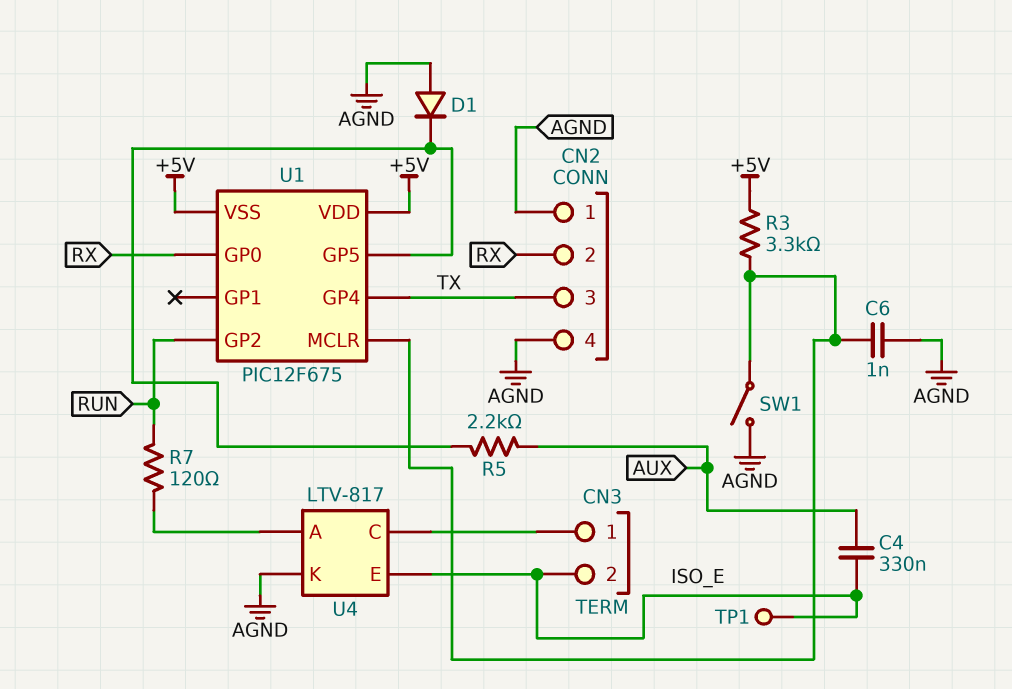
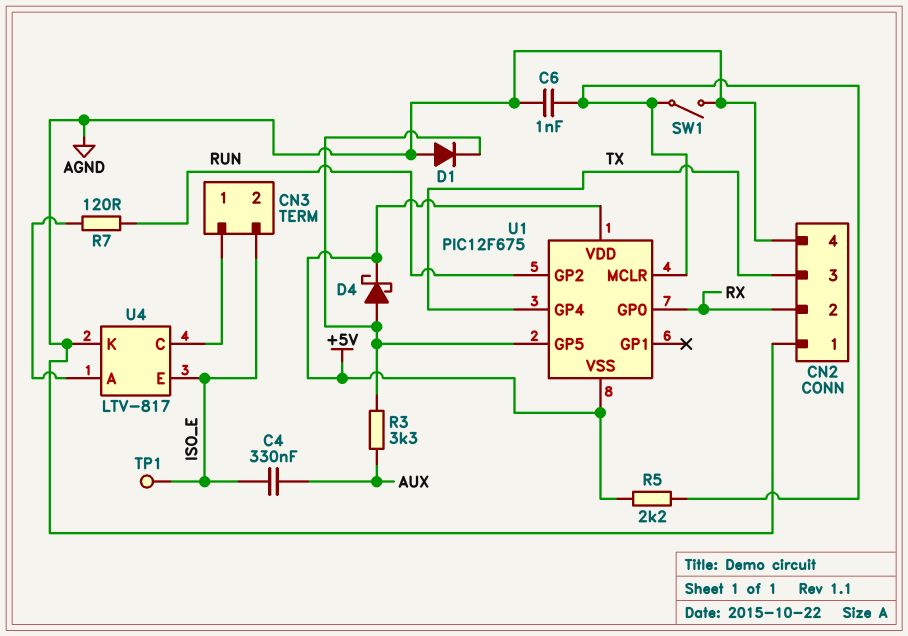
D4: none -> schottky (A U1/GP5, K +5V)
R3: 3.3k (+5V, U1/MCLR) -> 3.3k (AUX, U1/GP5)
R5: 2.2k (AUX, U1/GP5) -> 2.2k (+5V, U1/MCLR)

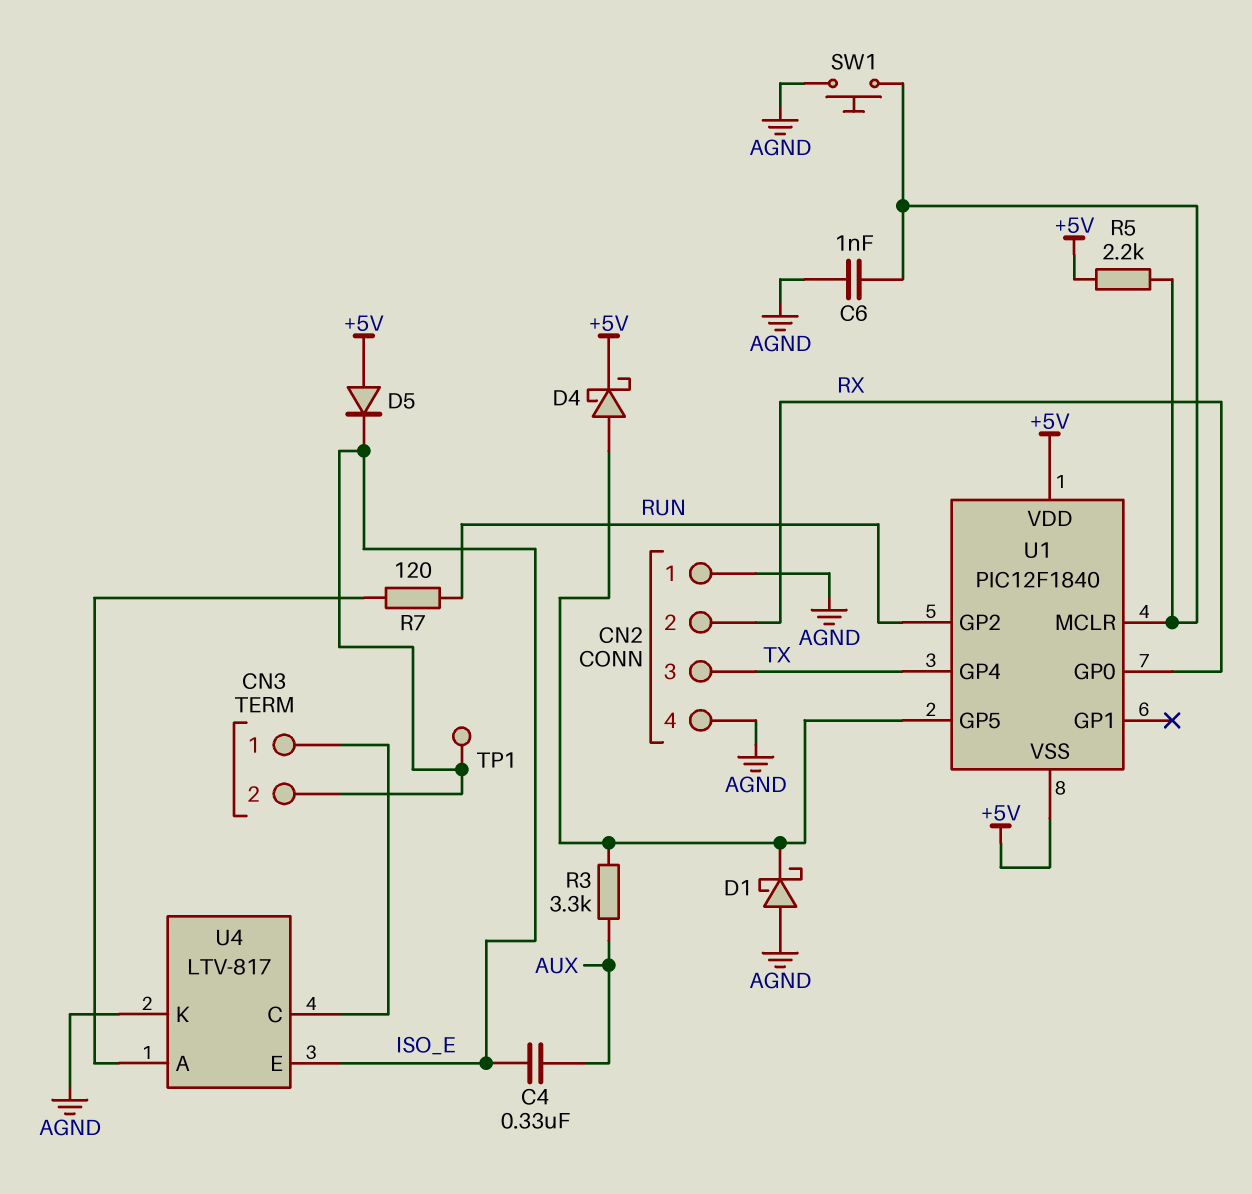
D1: diode (A AGND, K U1/GP5) -> schottky (A AGND, K U1/GP5)
D5: none -> diode (A +5V, K ISO_E)
SW1: switch (AGND, U1/MCLR) -> button (AGND, U1/MCLR)
U1: PIC12F675 -> PIC12F1840

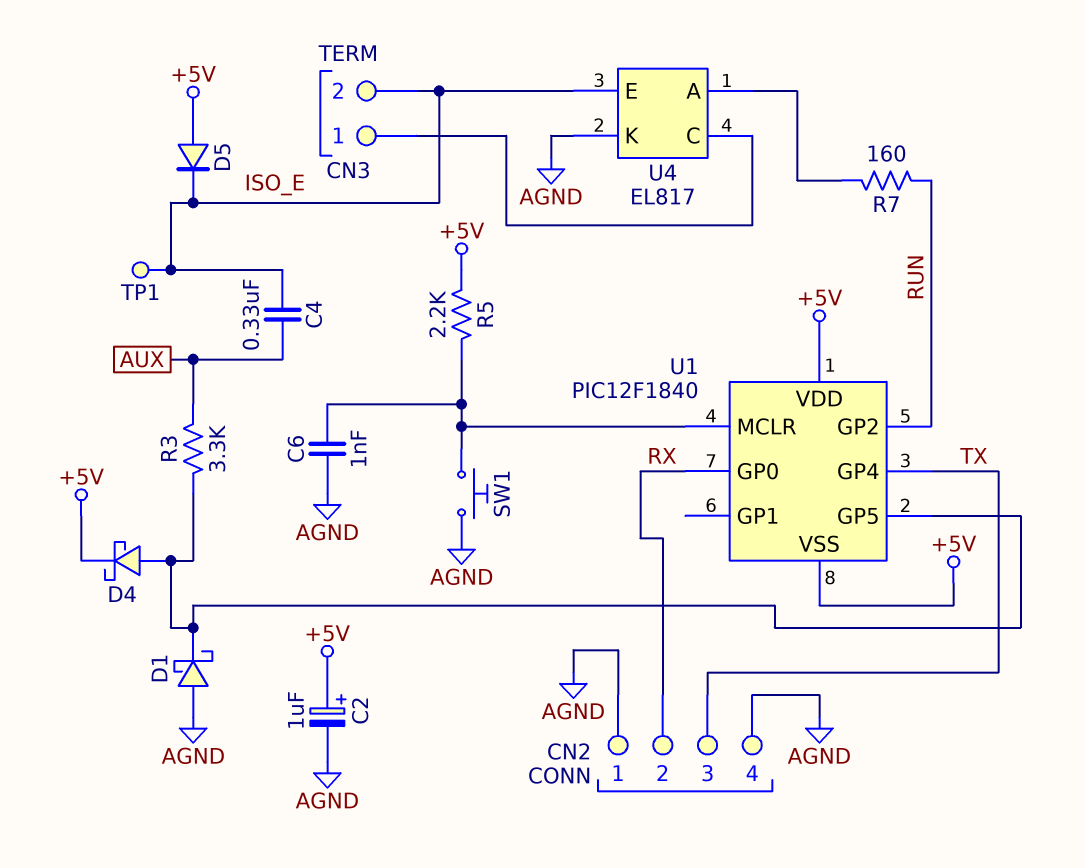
C2: none -> 1uF (plus +5V, minus AGND)
R7: 120 (RUN, U4/A) -> 160 (RUN, U4/A)
U4: LTV-817 -> EL817

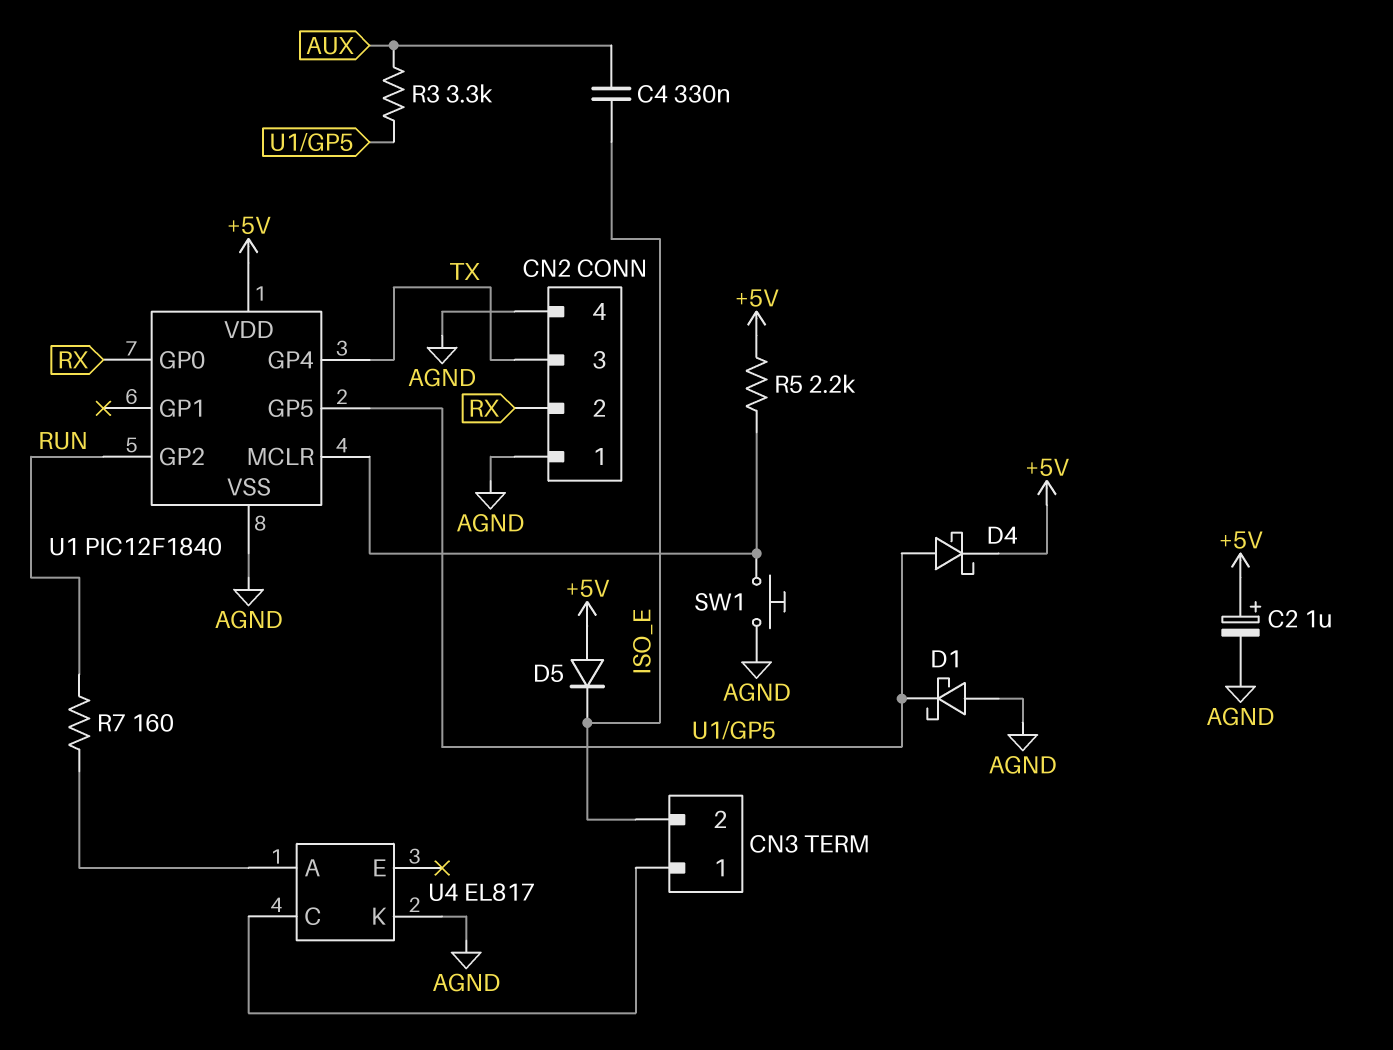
C6: 1nF (AGND, U1/MCLR) -> none
TP1: test point (ISO_E) -> none
U1 pin VSS: +5V -> AGND
U4 pin E: ISO_E -> none

